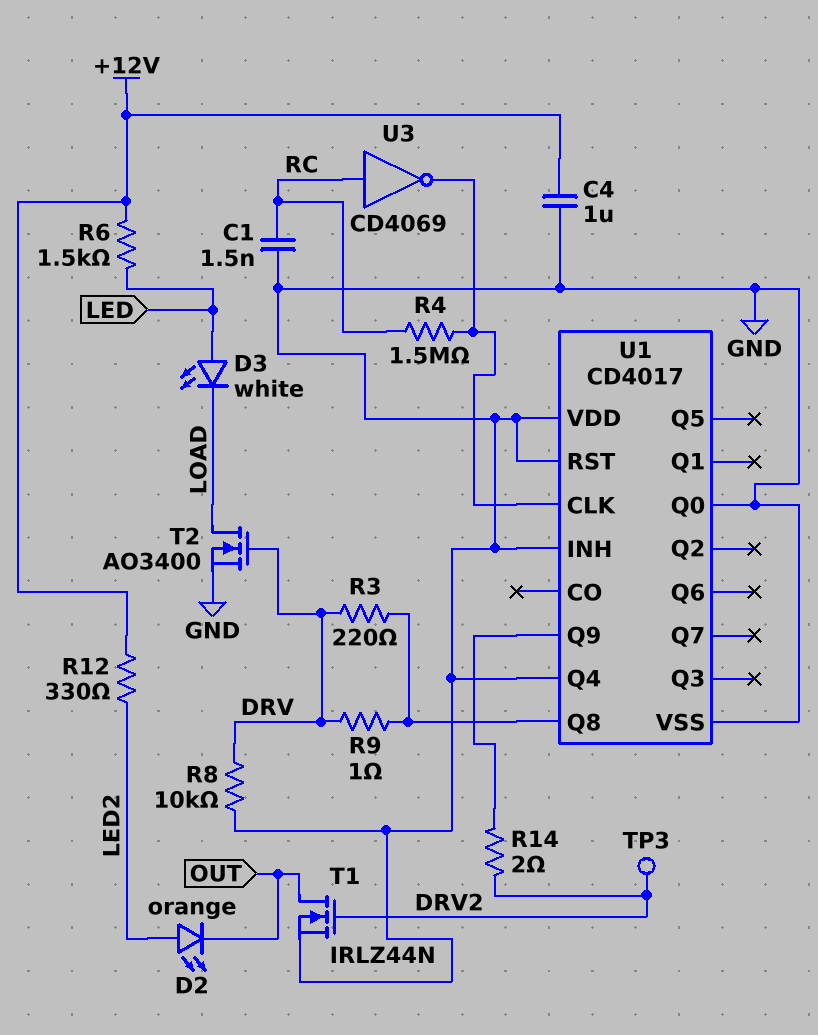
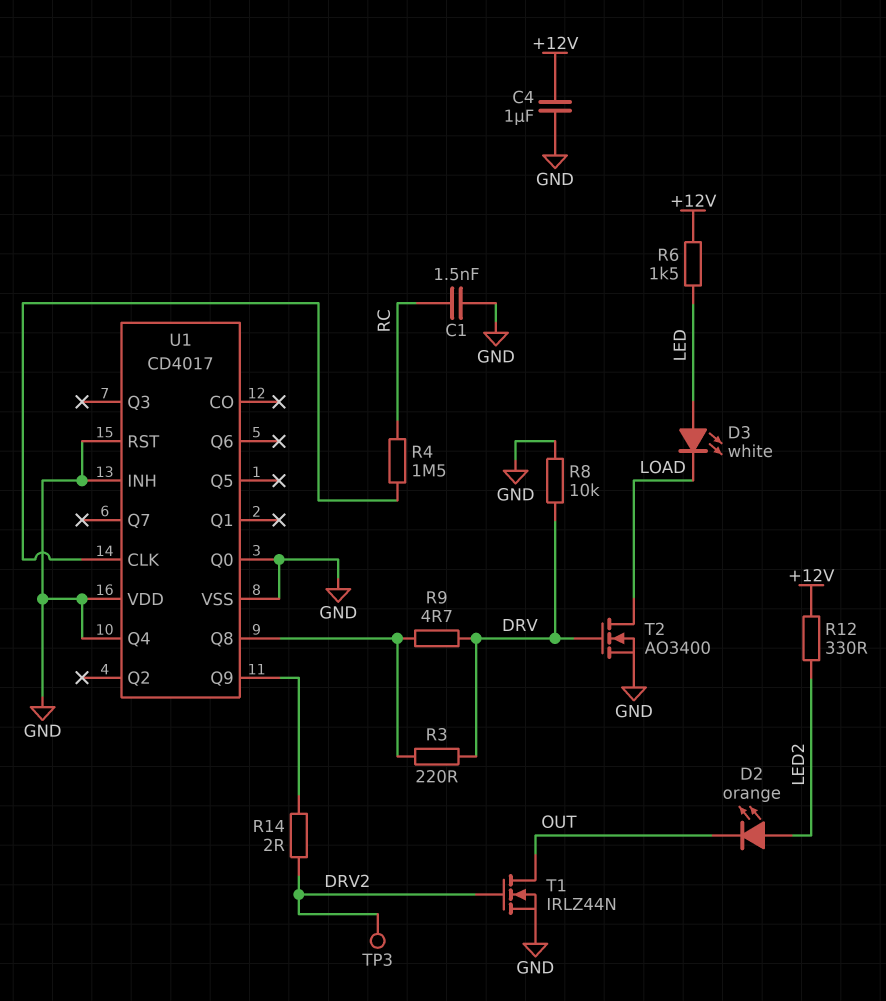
R9: 1 (DRV, U1/Q8) -> 4.7 (DRV, U1/Q8)
U3: NOT CD4069 (in RC, out U1/CLK) -> none

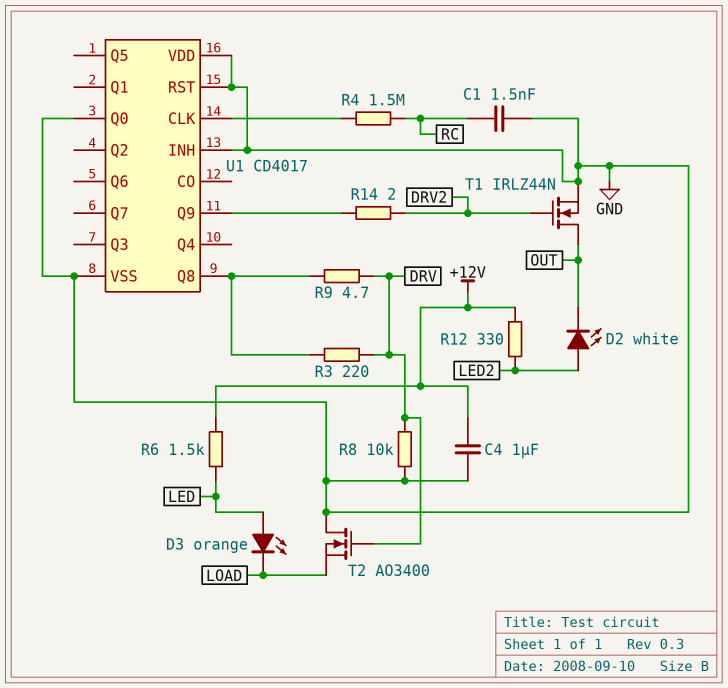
D2: LED orange (A LED2, K OUT) -> LED white (A LED2, K OUT)
D3: LED white (A LED, K LOAD) -> LED orange (A LED, K LOAD)
T2: NMOS AO3400 (G DRV, D LOAD, S GND) -> NMOS AO3400 (G DRV, D GND, S LOAD)
TP3: test point (DRV2) -> none
U1 pin Q4: GND -> none

